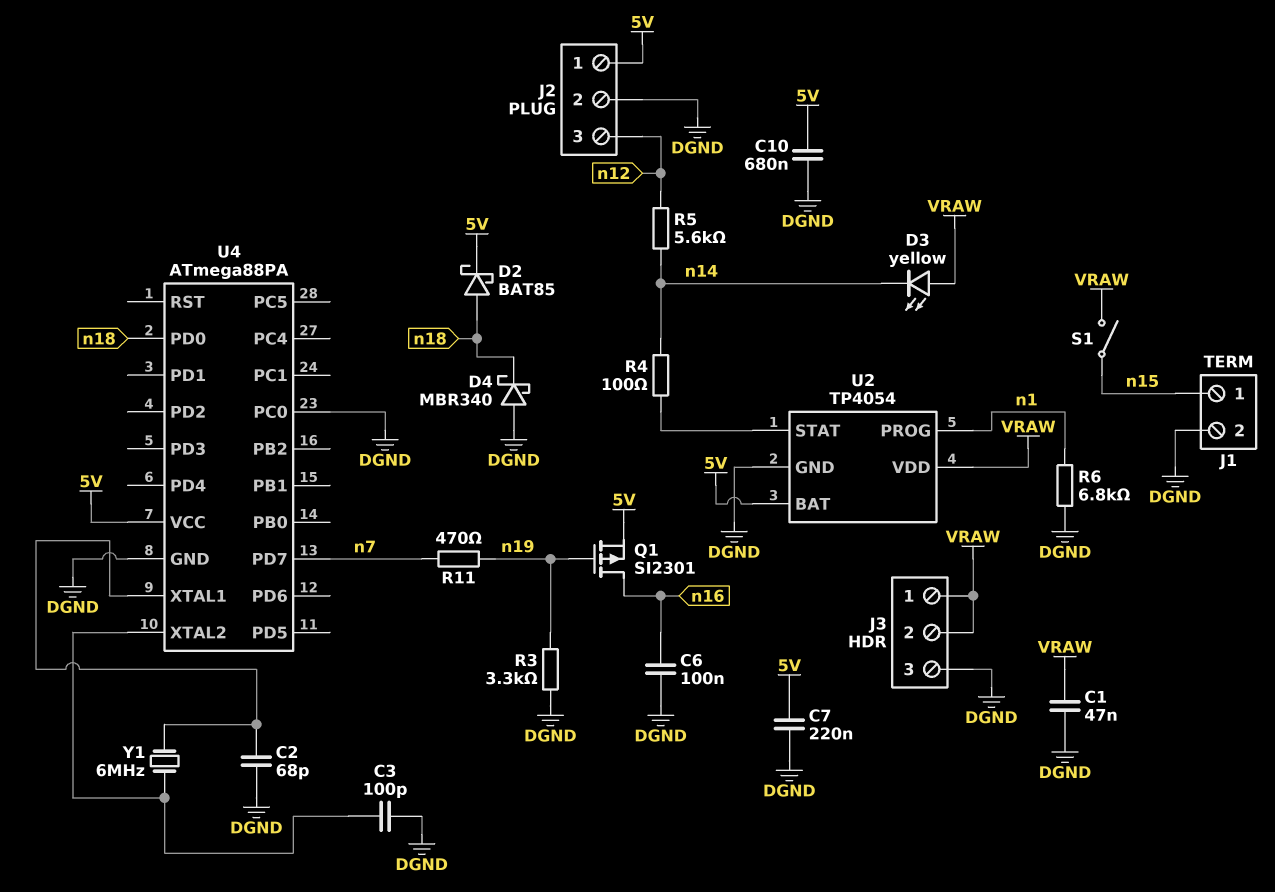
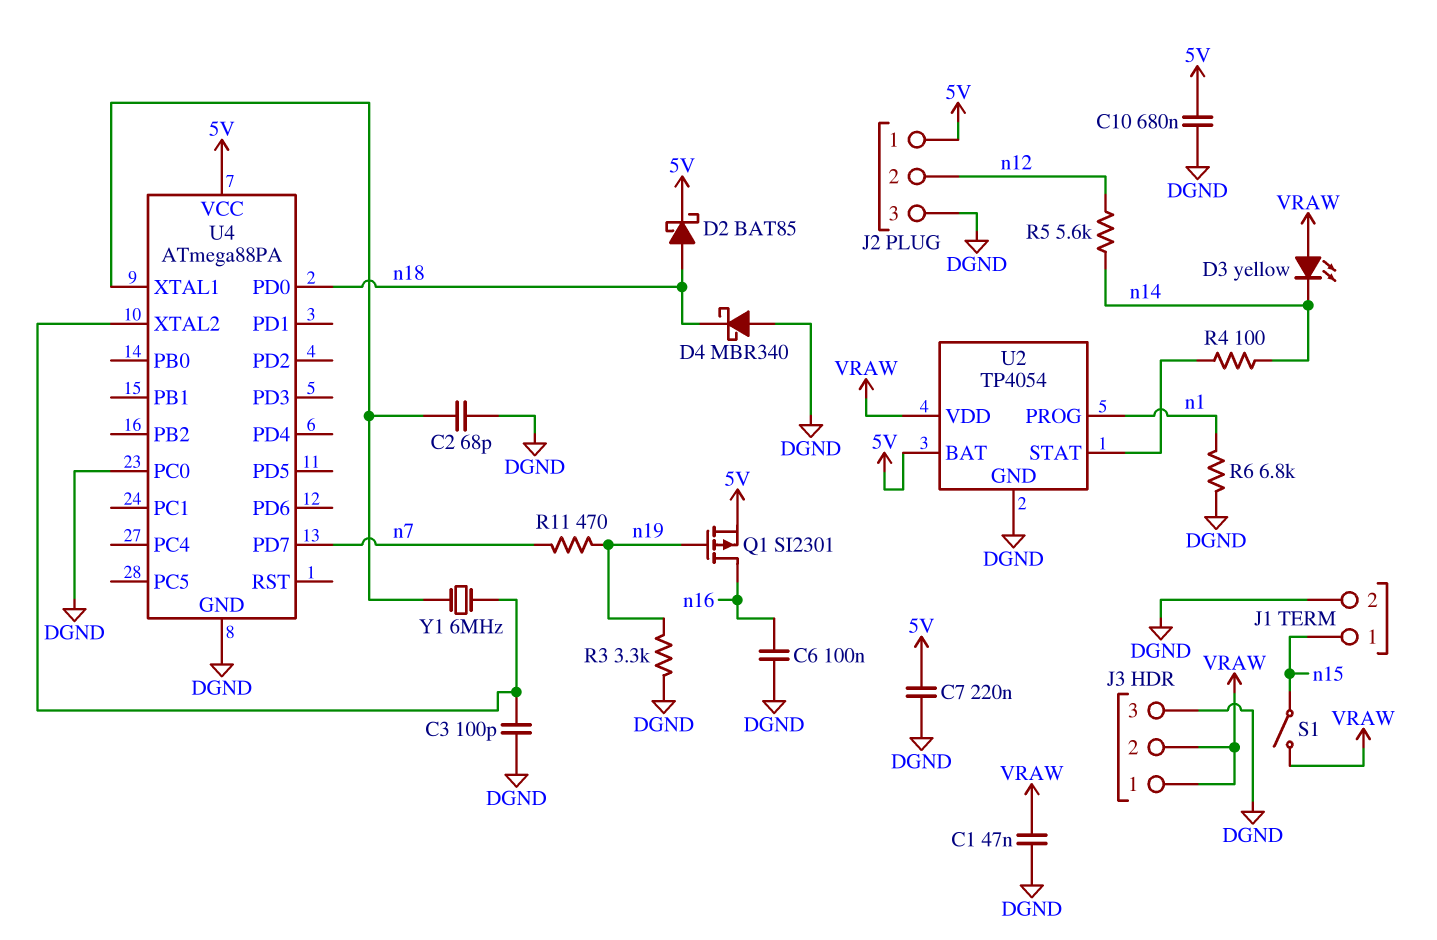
J2 pin 2: DGND -> n12
J2 pin 3: n12 -> DGND

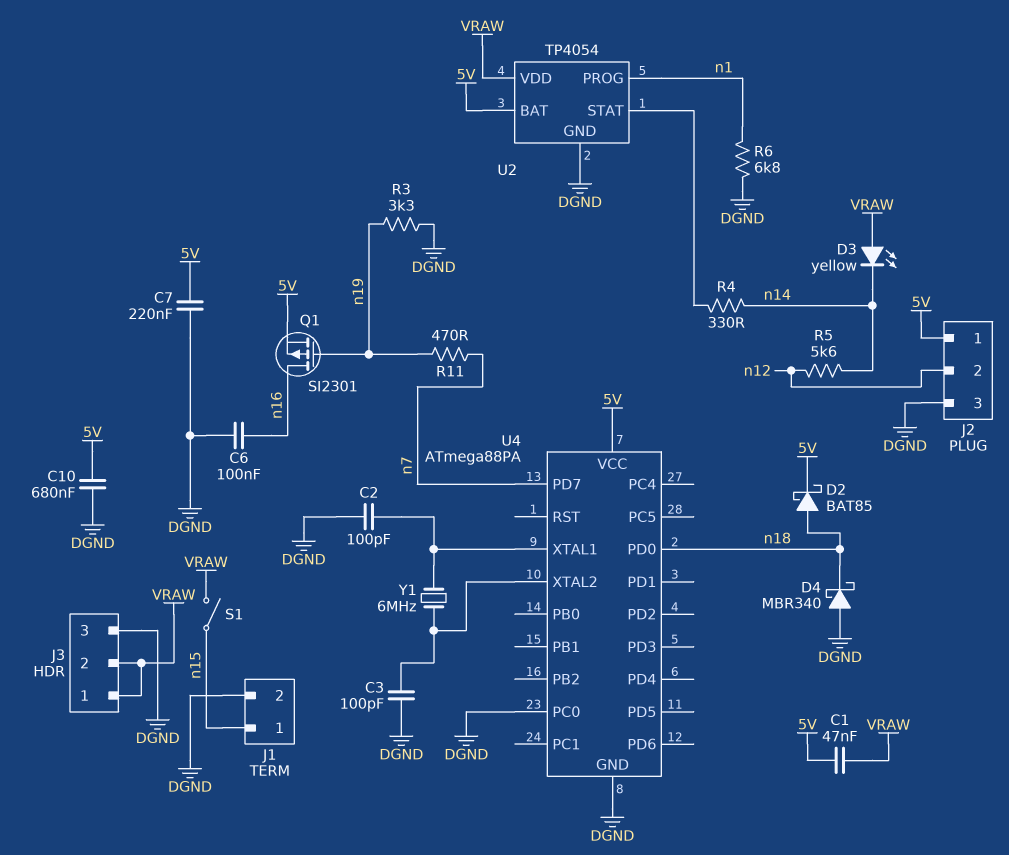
C1: 47nF (DGND, VRAW) -> 47nF (5V, VRAW)
C2: 68pF (DGND, U4/XTAL1) -> 100pF (DGND, U4/XTAL1)
R4: 100 (U2/STAT, n14) -> 330 (U2/STAT, n14)

